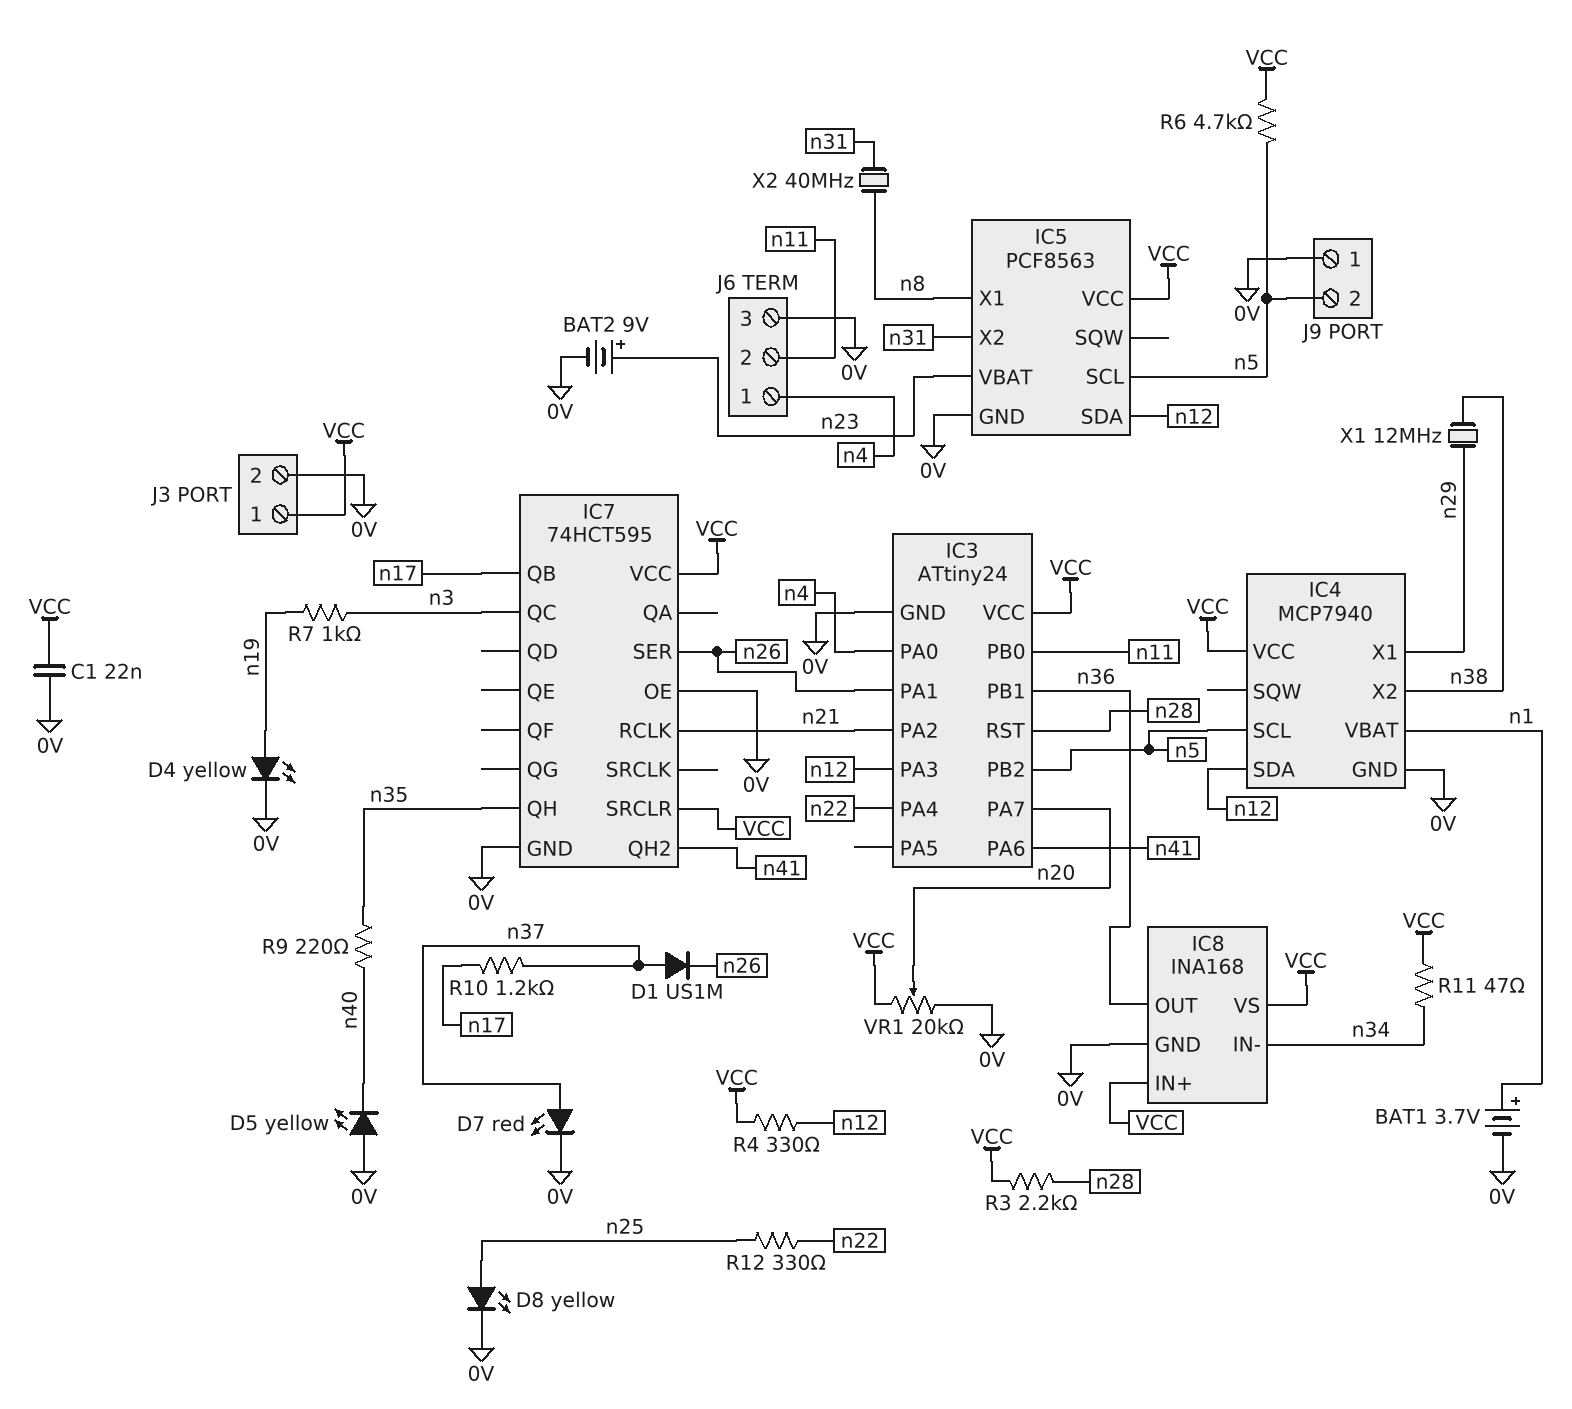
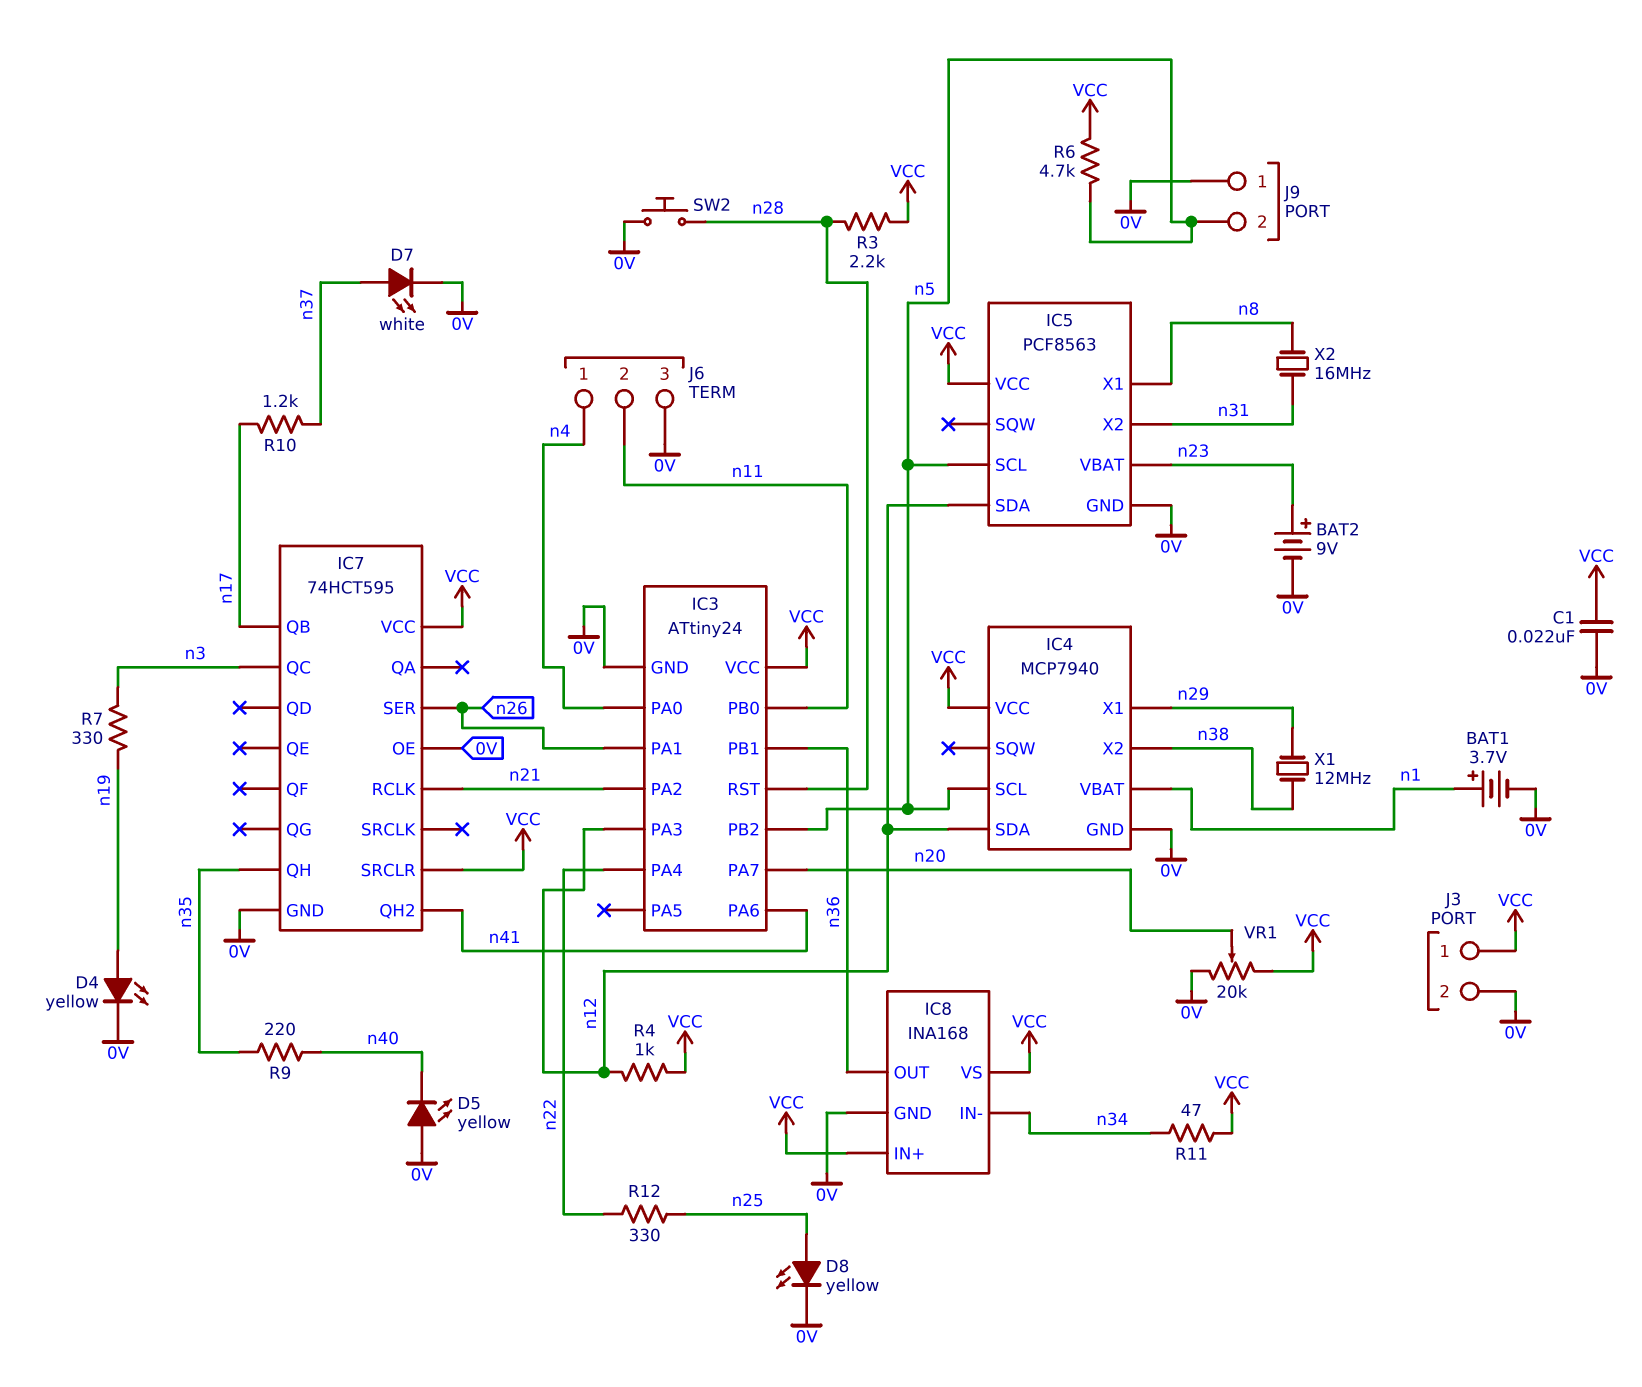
D1: diode US1M (A n37, K n26) -> none
D7: LED red (A n37, K 0V) -> LED white (A n37, K 0V)
R4: 330 (VCC, n12) -> 1k (VCC, n12)
R7: 1k (n3, n19) -> 330 (n3, n19)
SW2: none -> button (0V, n28)
X2: 40MHz (n8, n31) -> 16MHz (n8, n31)

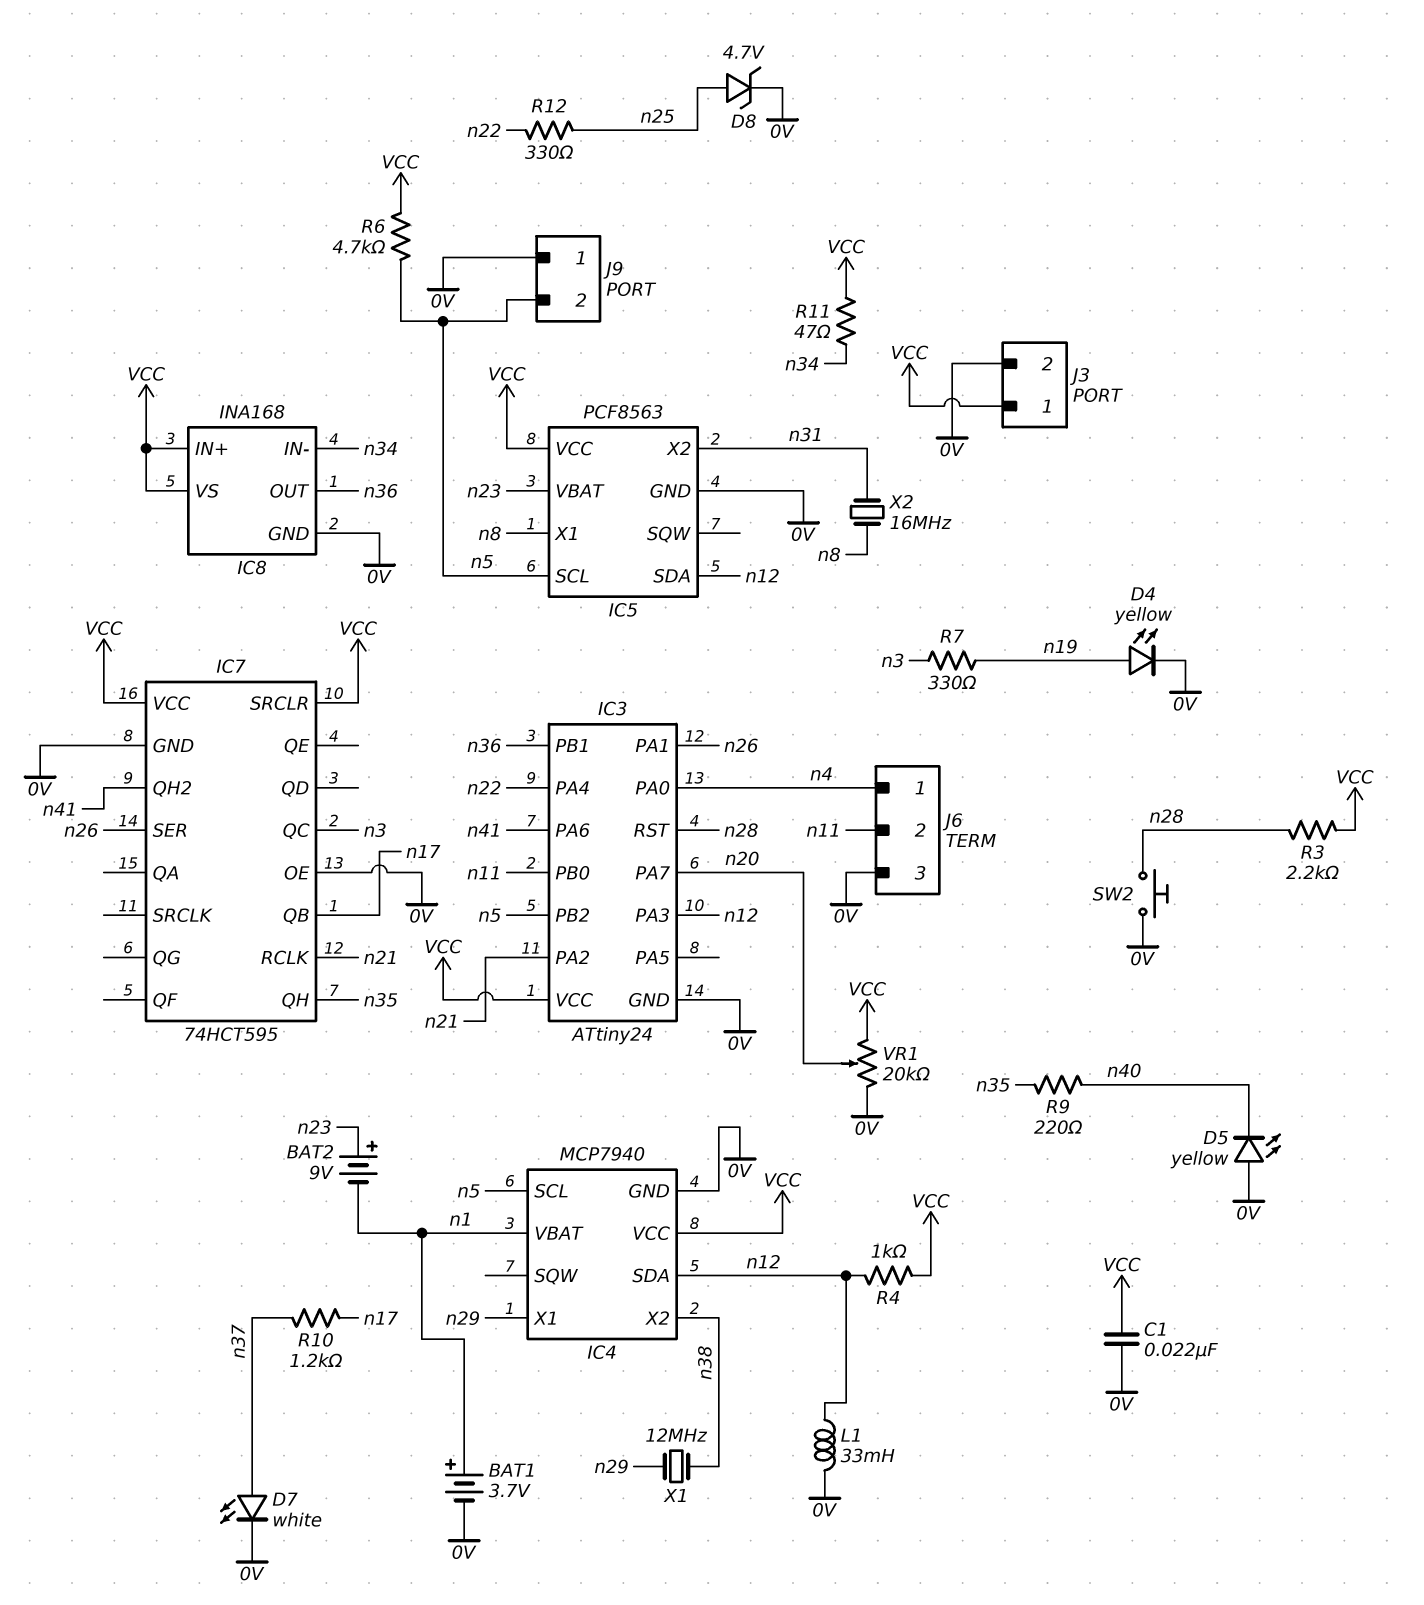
BAT2: 9V (plus n23, minus 0V) -> 9V (plus n23, minus n1)
D8: LED yellow (A n25, K 0V) -> zener 4.7V (A n25, K 0V)
L1: none -> 33mH (0V, n12)

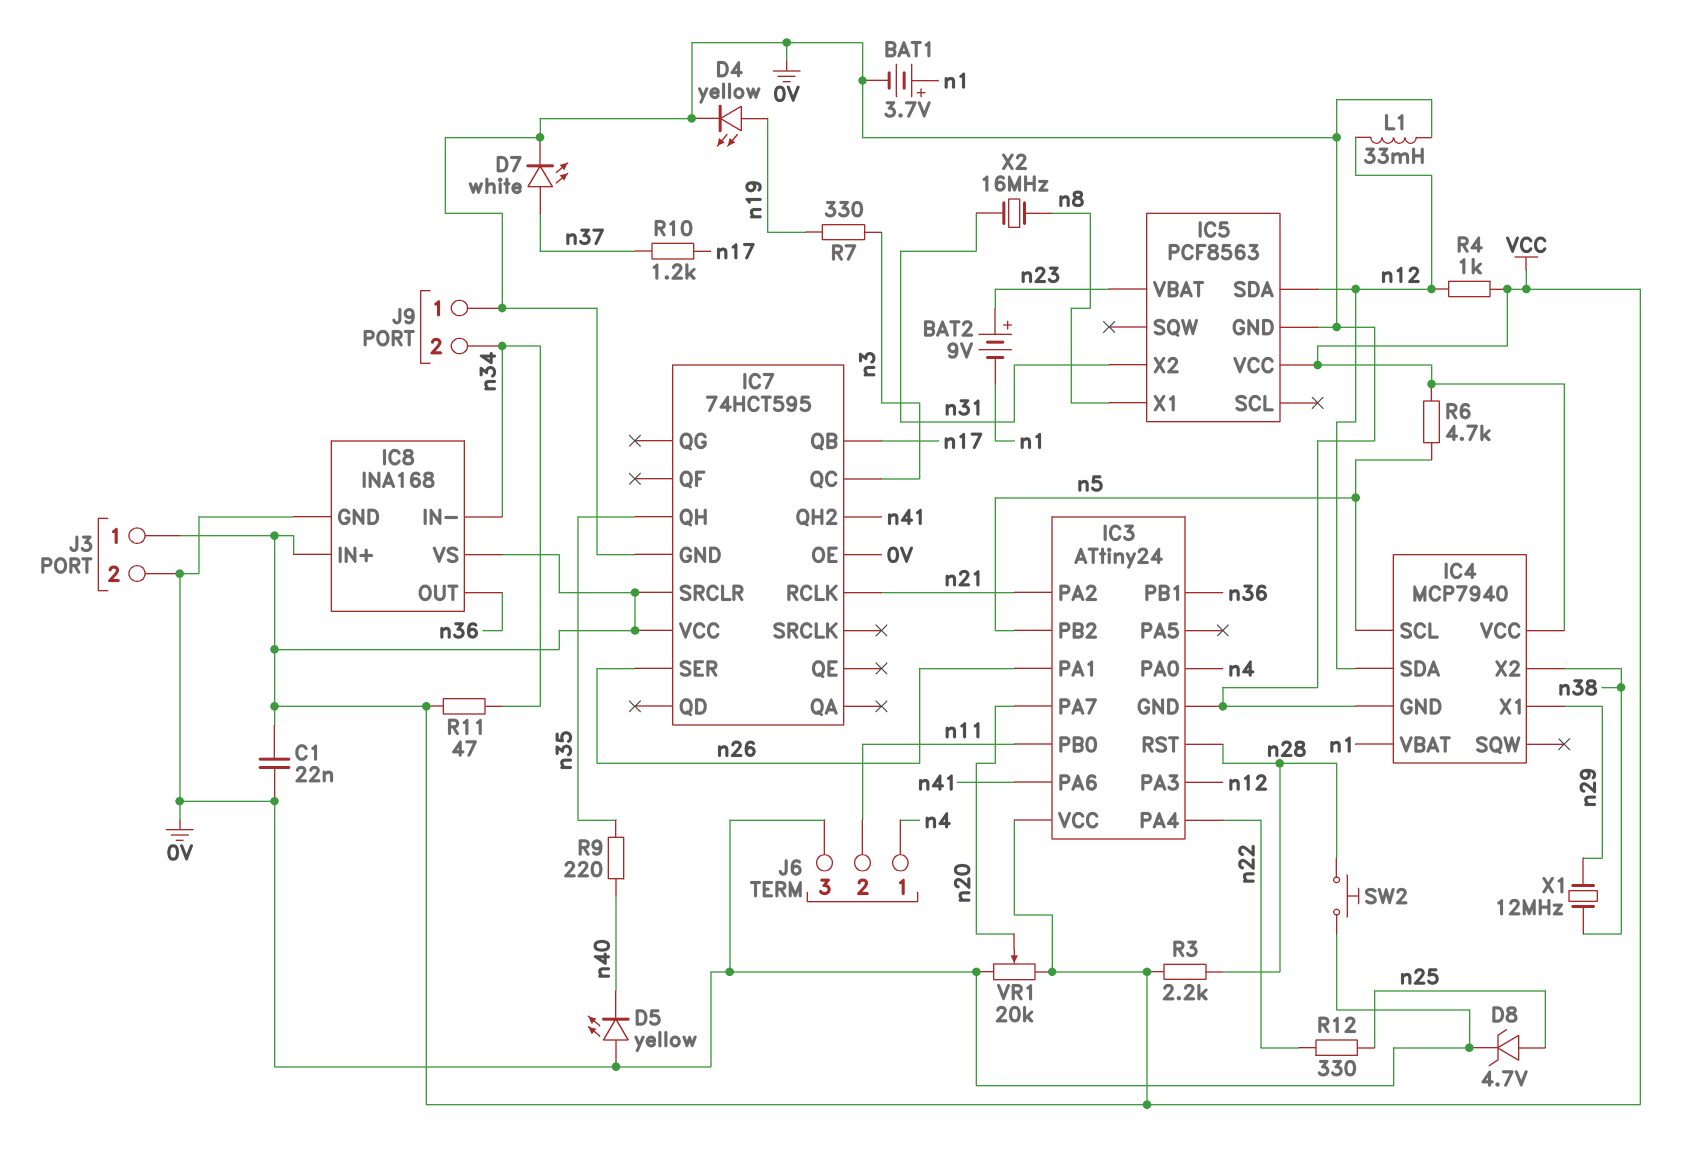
IC5 pin SCL: n5 -> none
J9 pin 2: n5 -> n34

